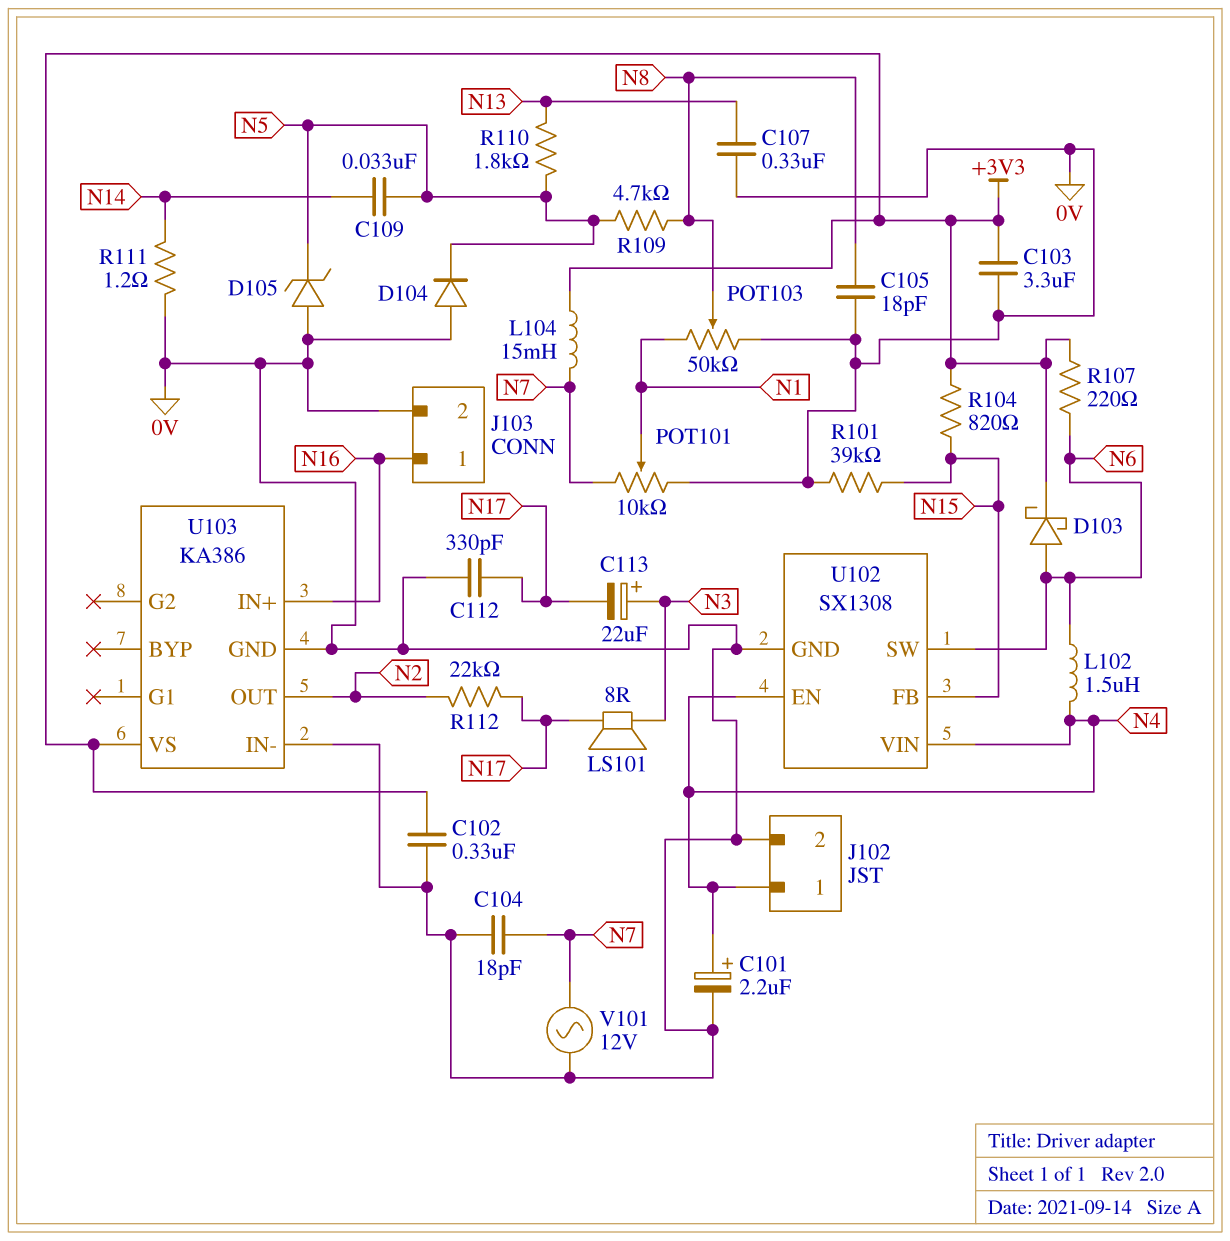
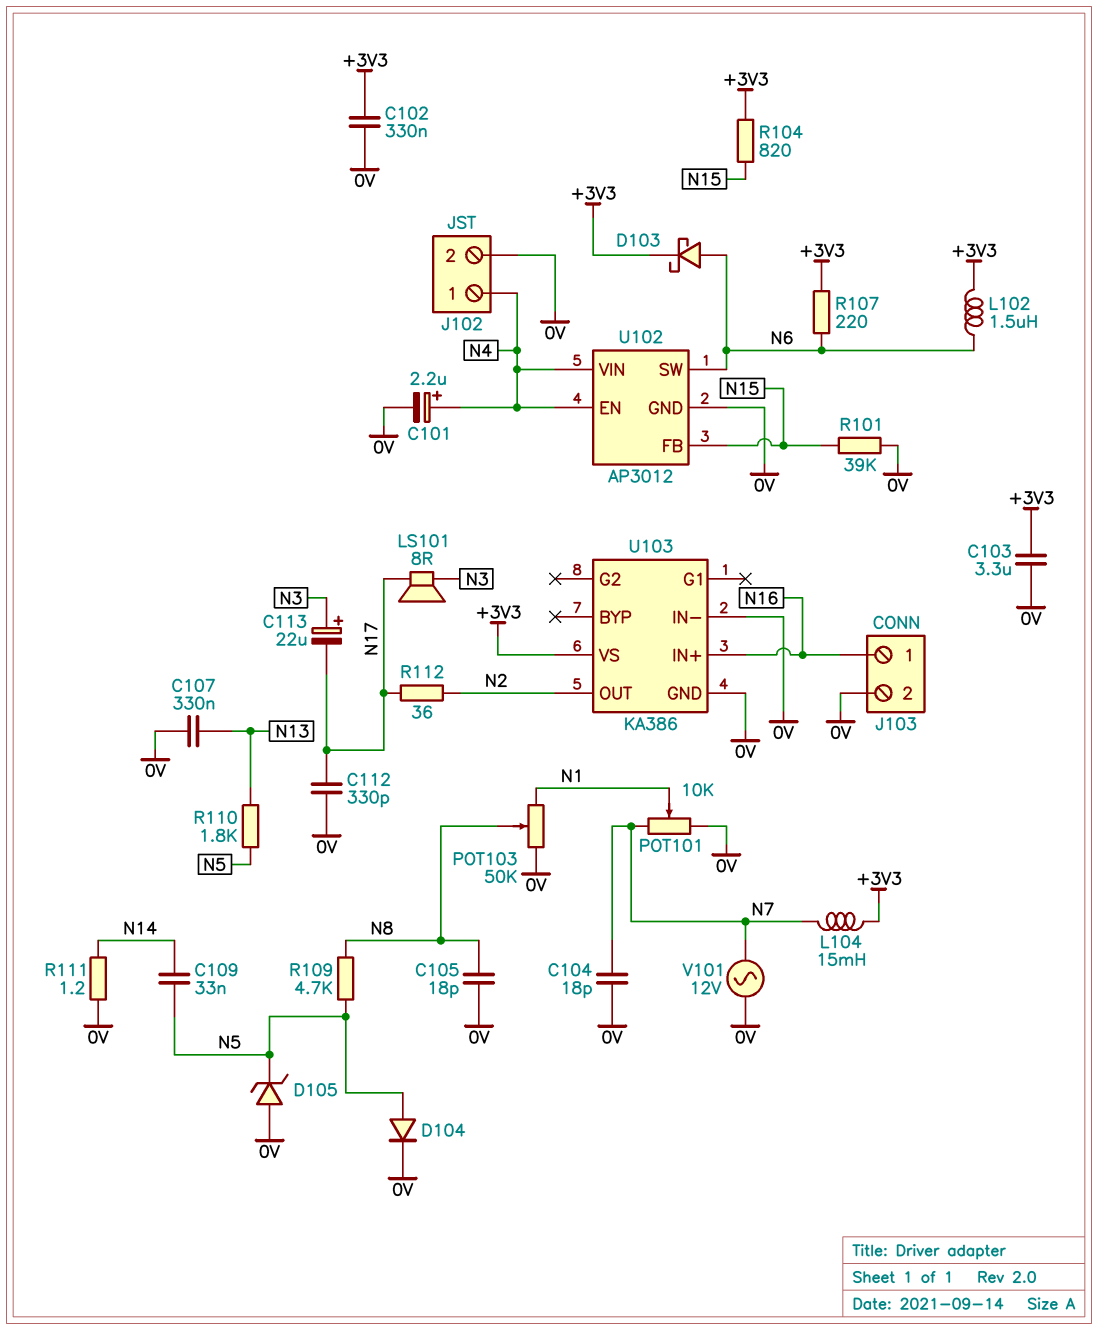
D104: diode (A 0V, K N5) -> diode (A N5, K 0V)
L102: 1.5uH (N4, N6) -> 1.5uH (+3V3, N6)
R112: 22k (N2, N17) -> 36 (N2, N17)
U102: SX1308 -> AP3012

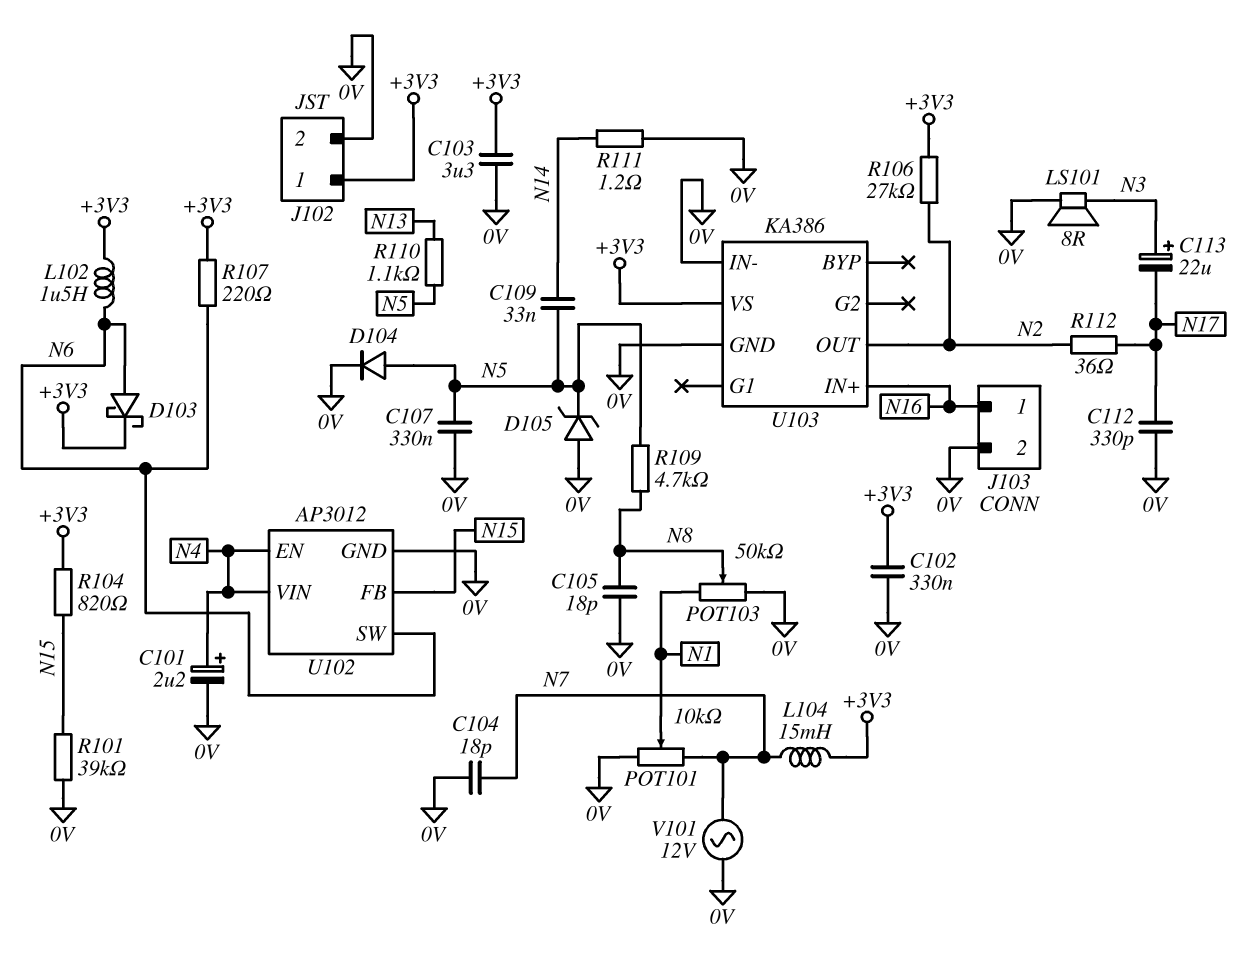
C107: 330nF (0V, N13) -> 330nF (0V, N5)
J102 pin 1: N4 -> +3V3
LS101: speaker 8R (N3, N17) -> speaker 8R (0V, N3)
R106: none -> 27k (+3V3, N2)
R110: 1.8k (N5, N13) -> 1.1k (N5, N13)

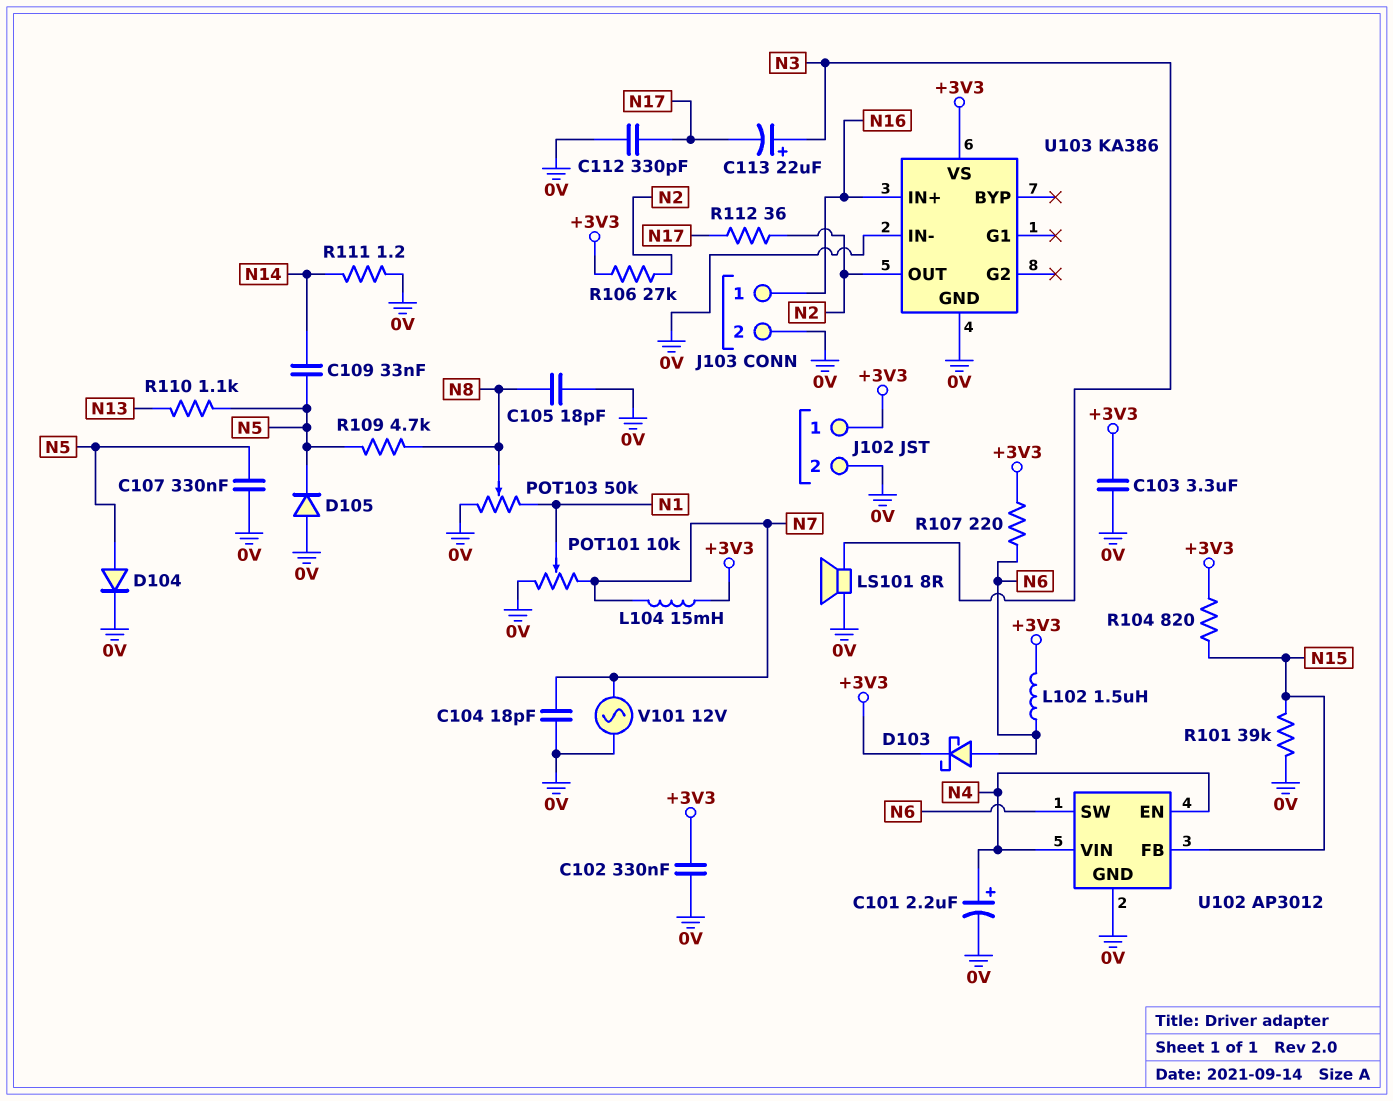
D105: zener (A 0V, K N5) -> diode (A 0V, K N5)

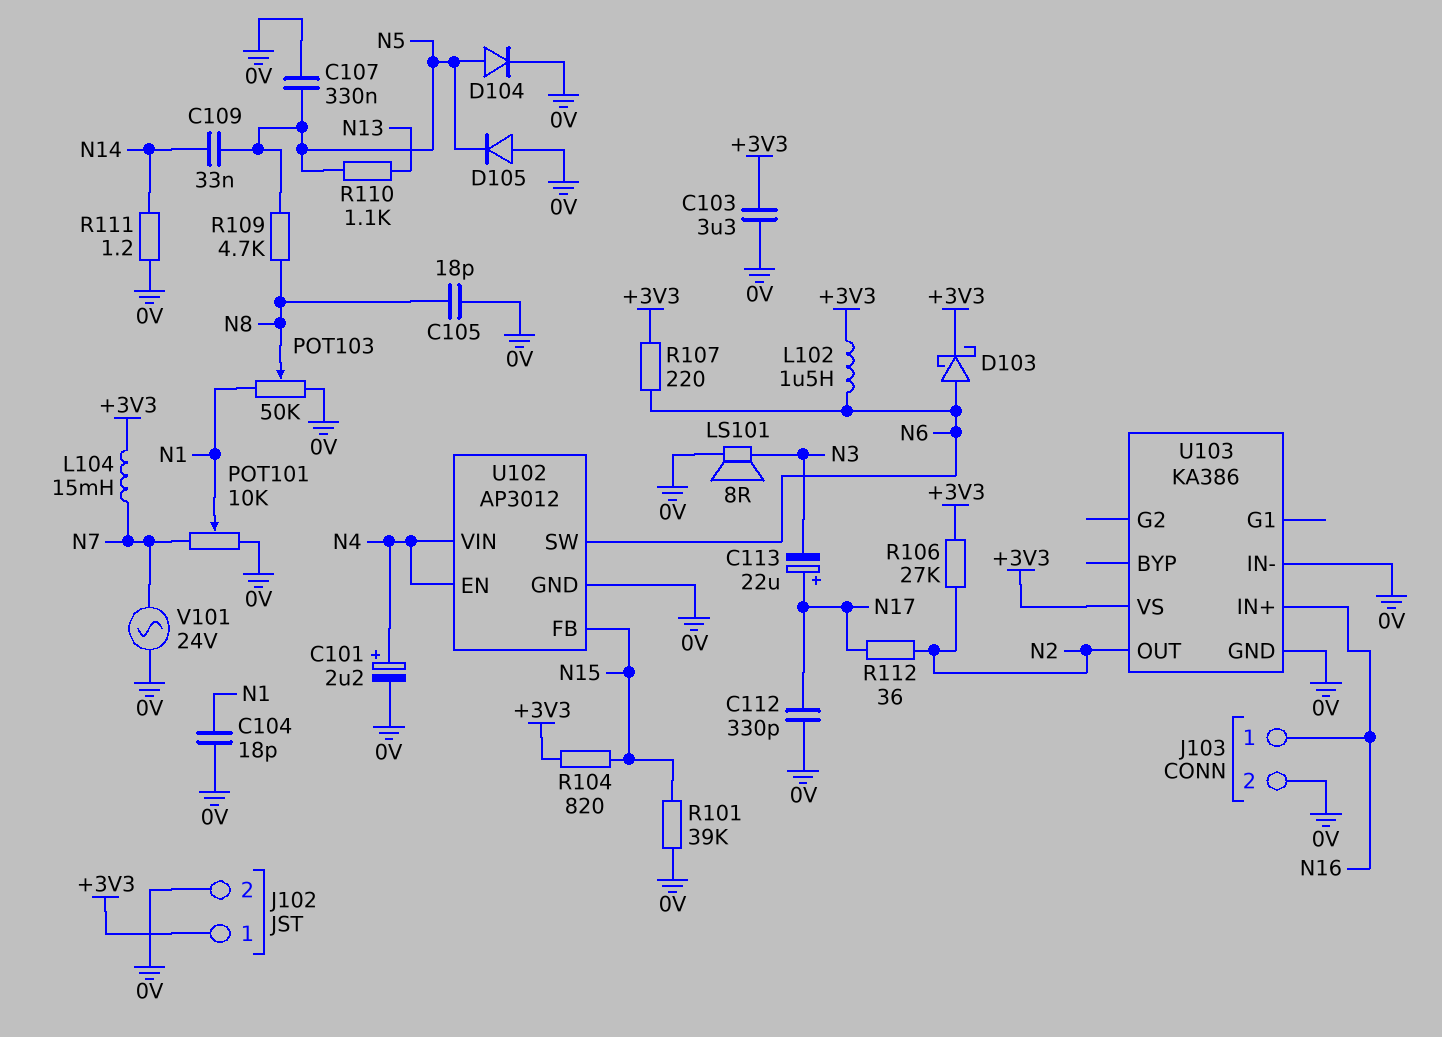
C102: 330nF (+3V3, 0V) -> none
C104: 18pF (0V, N7) -> 18pF (0V, N1)
C113: 22uF (plus N3, minus N17) -> 22uF (plus N17, minus N3)
V101: AC 12V (0V, N7) -> AC 24V (0V, N7)

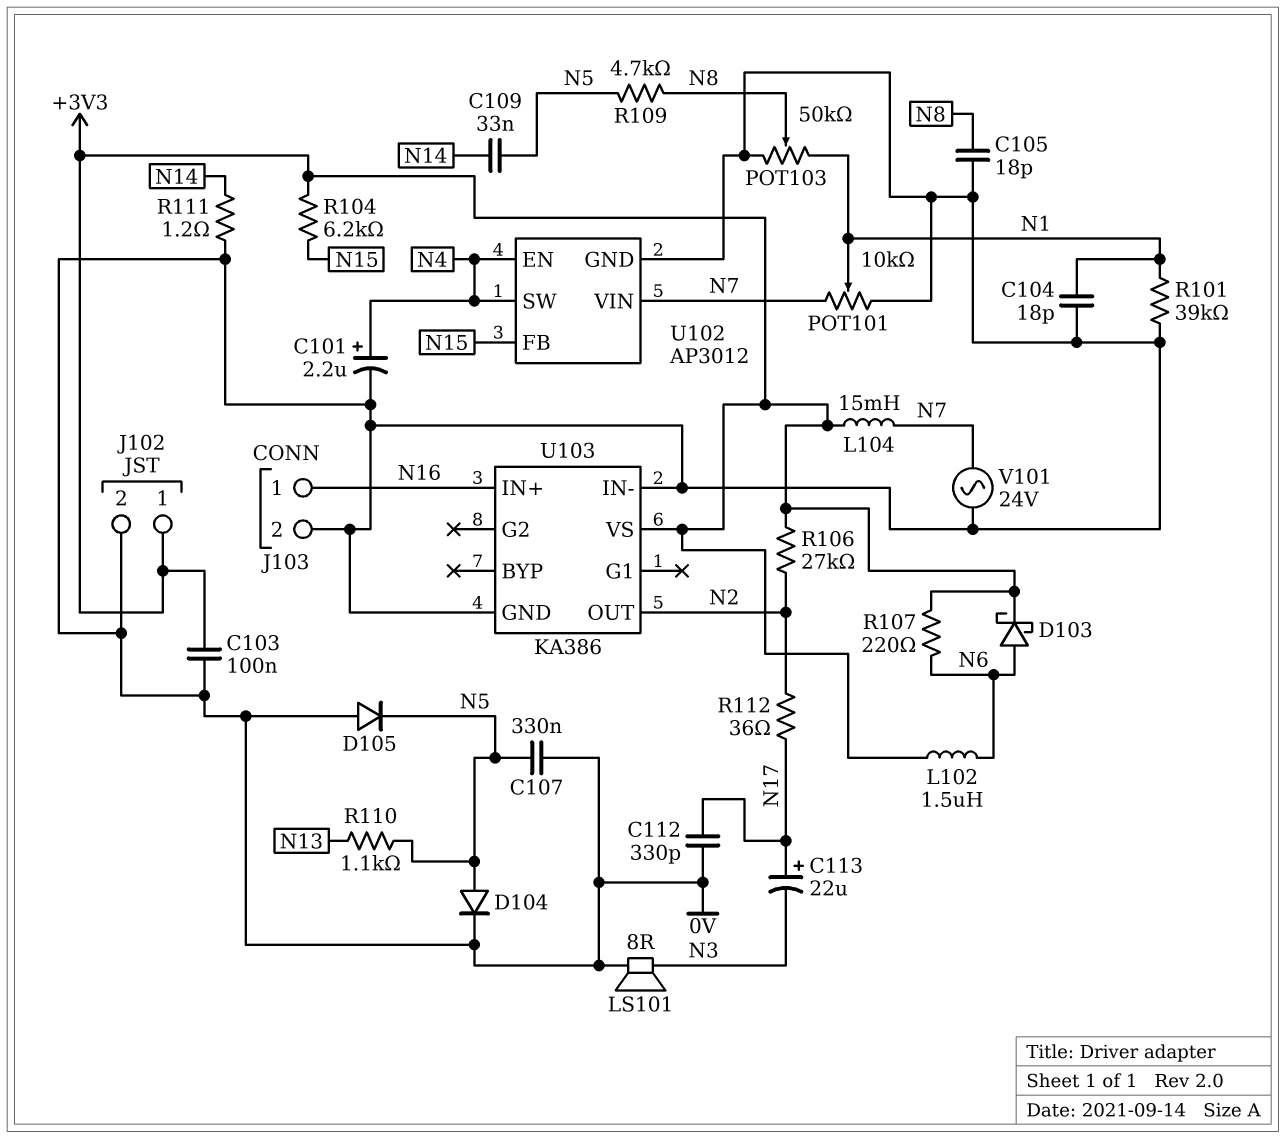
C103: 3.3uF (+3V3, 0V) -> 100nF (+3V3, 0V)
R101: 39k (0V, N15) -> 39k (0V, N1)
R104: 820 (+3V3, N15) -> 6.2k (+3V3, N15)
U102 pin SW: N6 -> N4
U102 pin VIN: N4 -> N7

